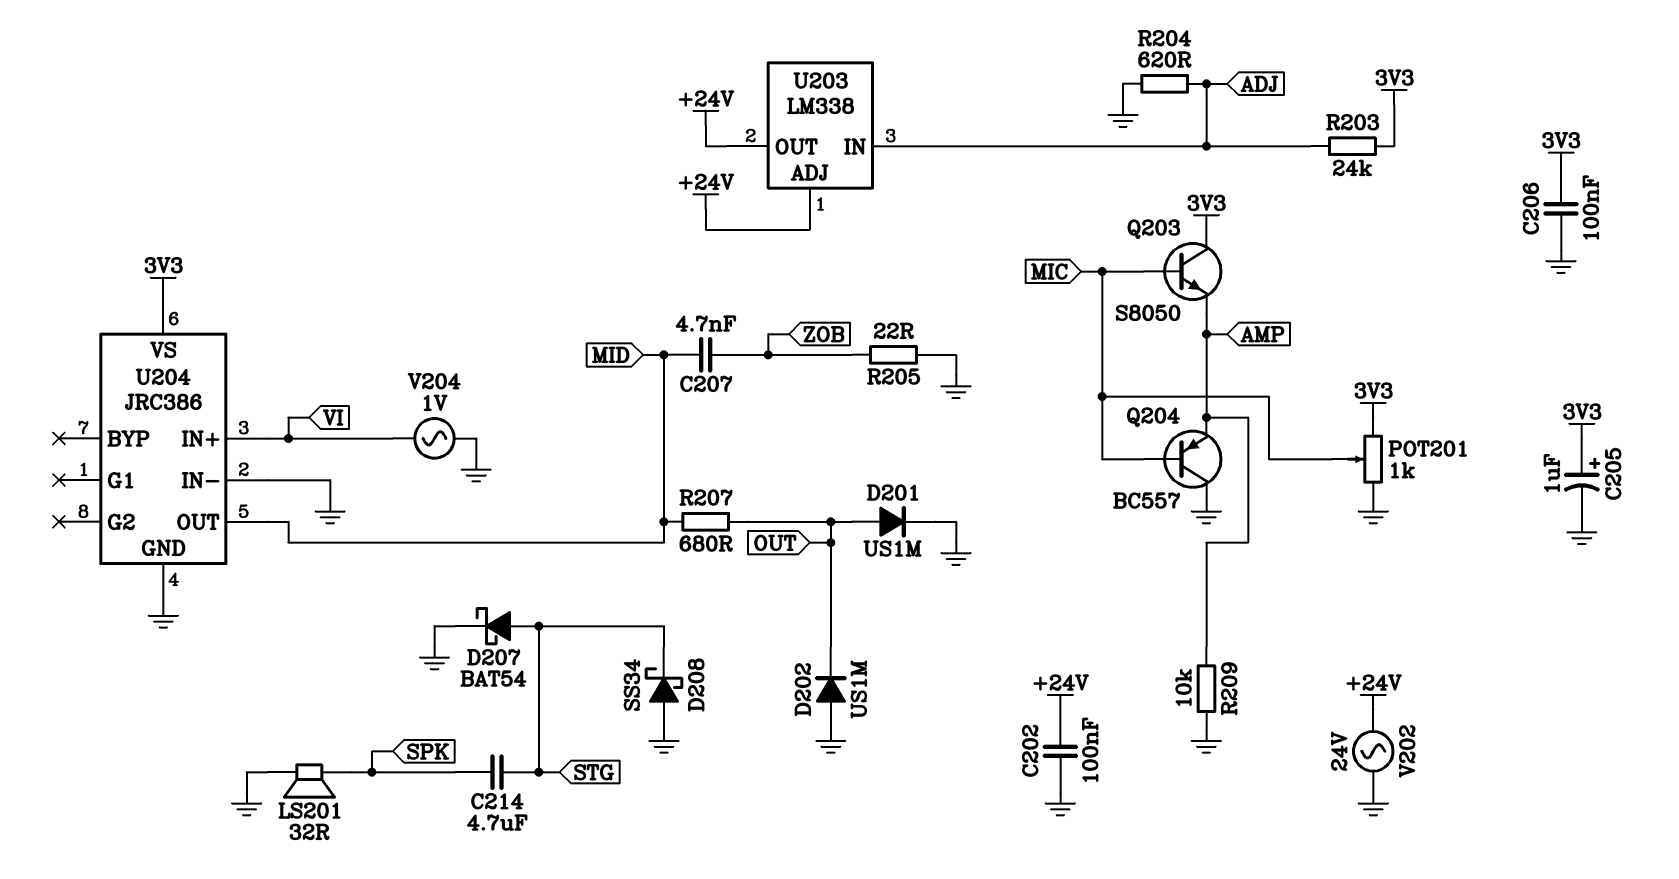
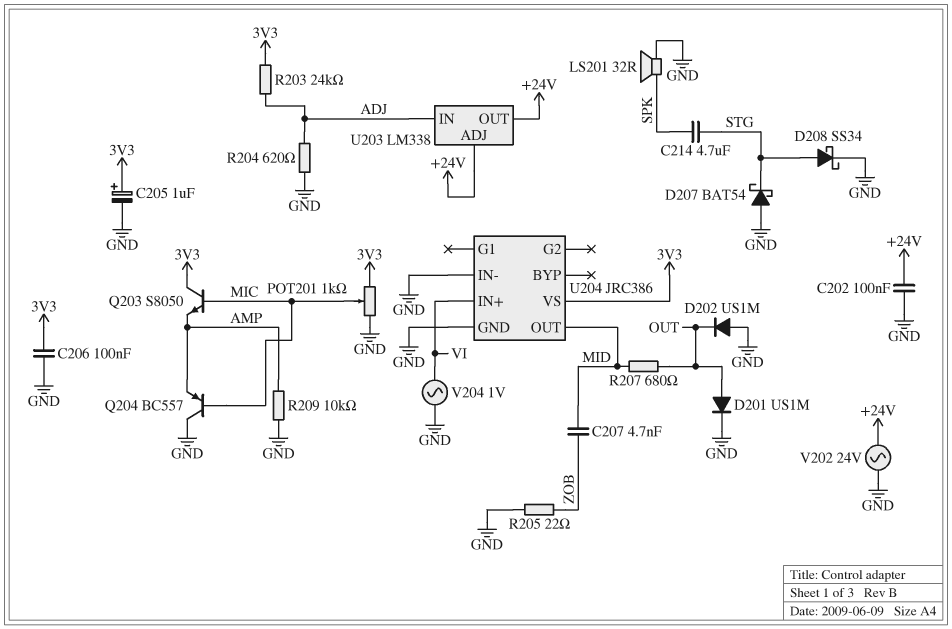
D207: schottky BAT54 (A STG, K GND) -> schottky BAT54 (A GND, K STG)
D208: schottky SS34 (A GND, K STG) -> schottky SS34 (A STG, K GND)

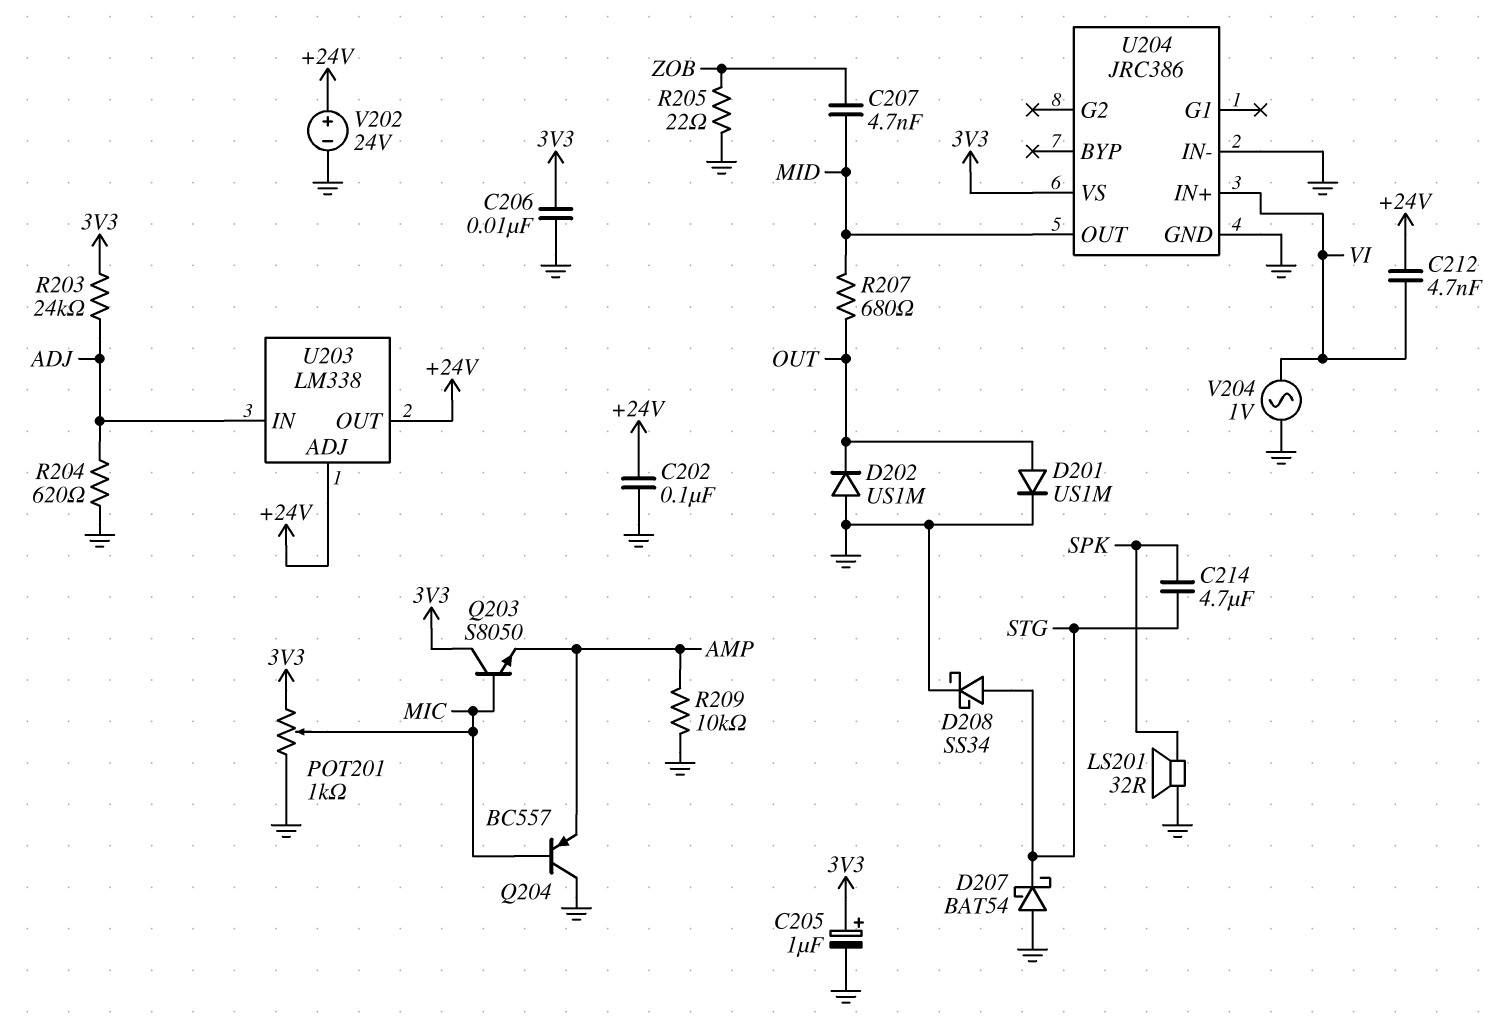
C206: 100nF (3V3, GND) -> 10nF (3V3, GND)
C212: none -> 4.7nF (+24V, VI)
V202: AC 24V (+24V, GND) -> 24V (plus +24V, minus GND)

